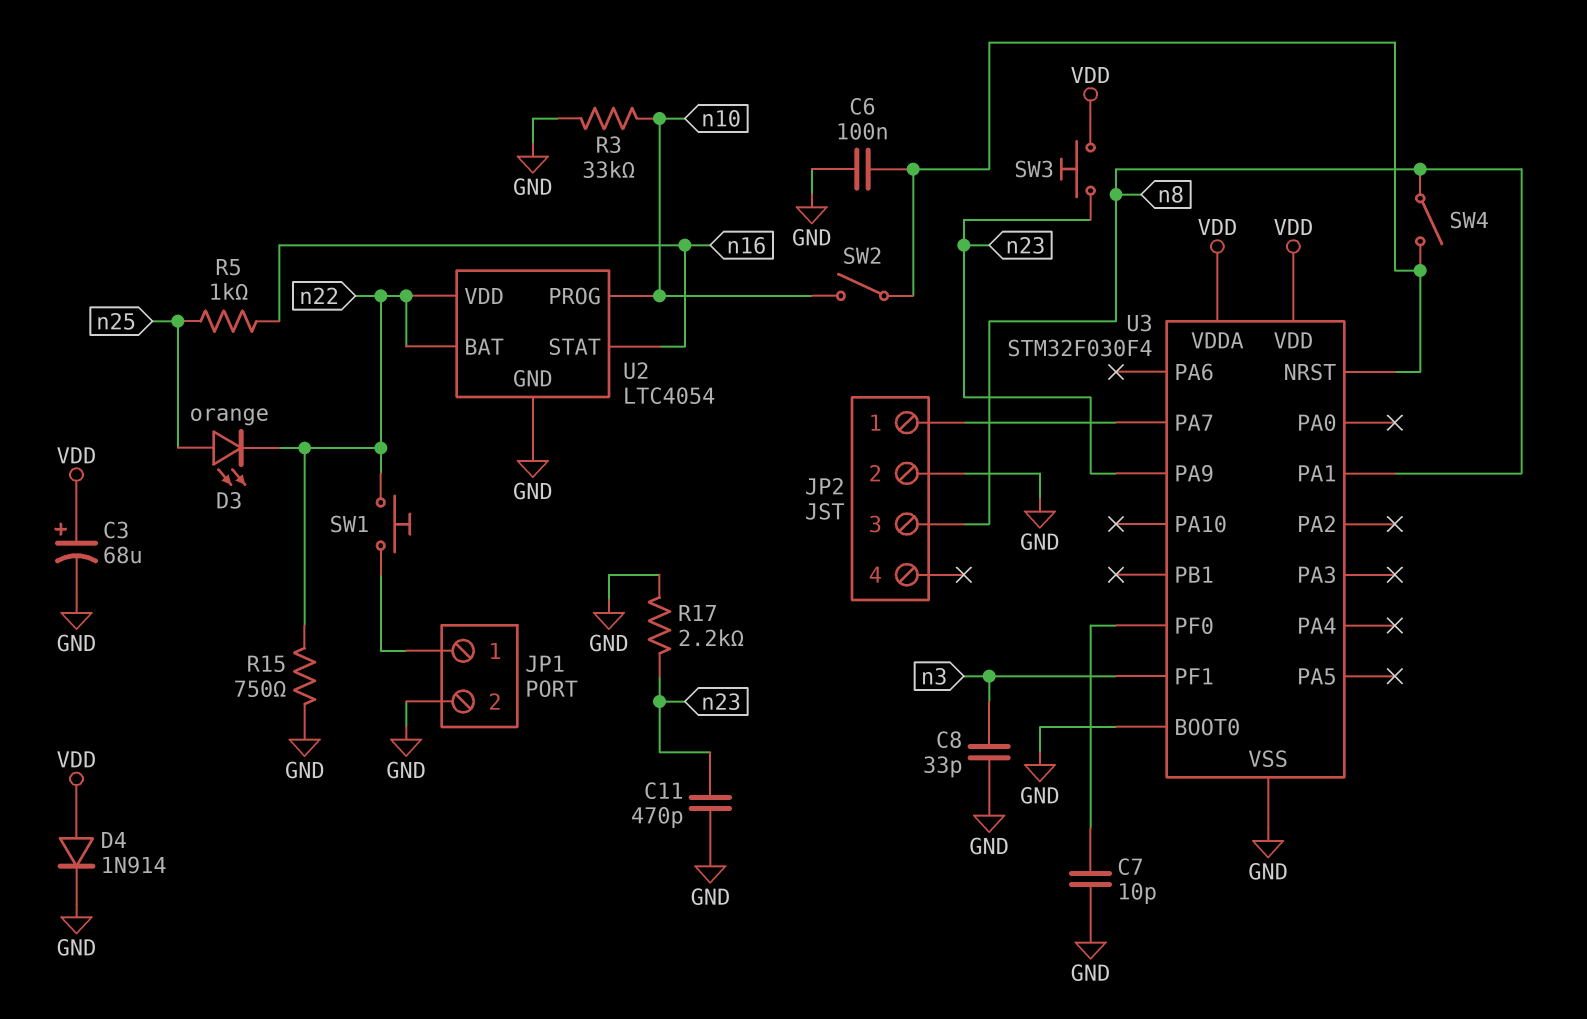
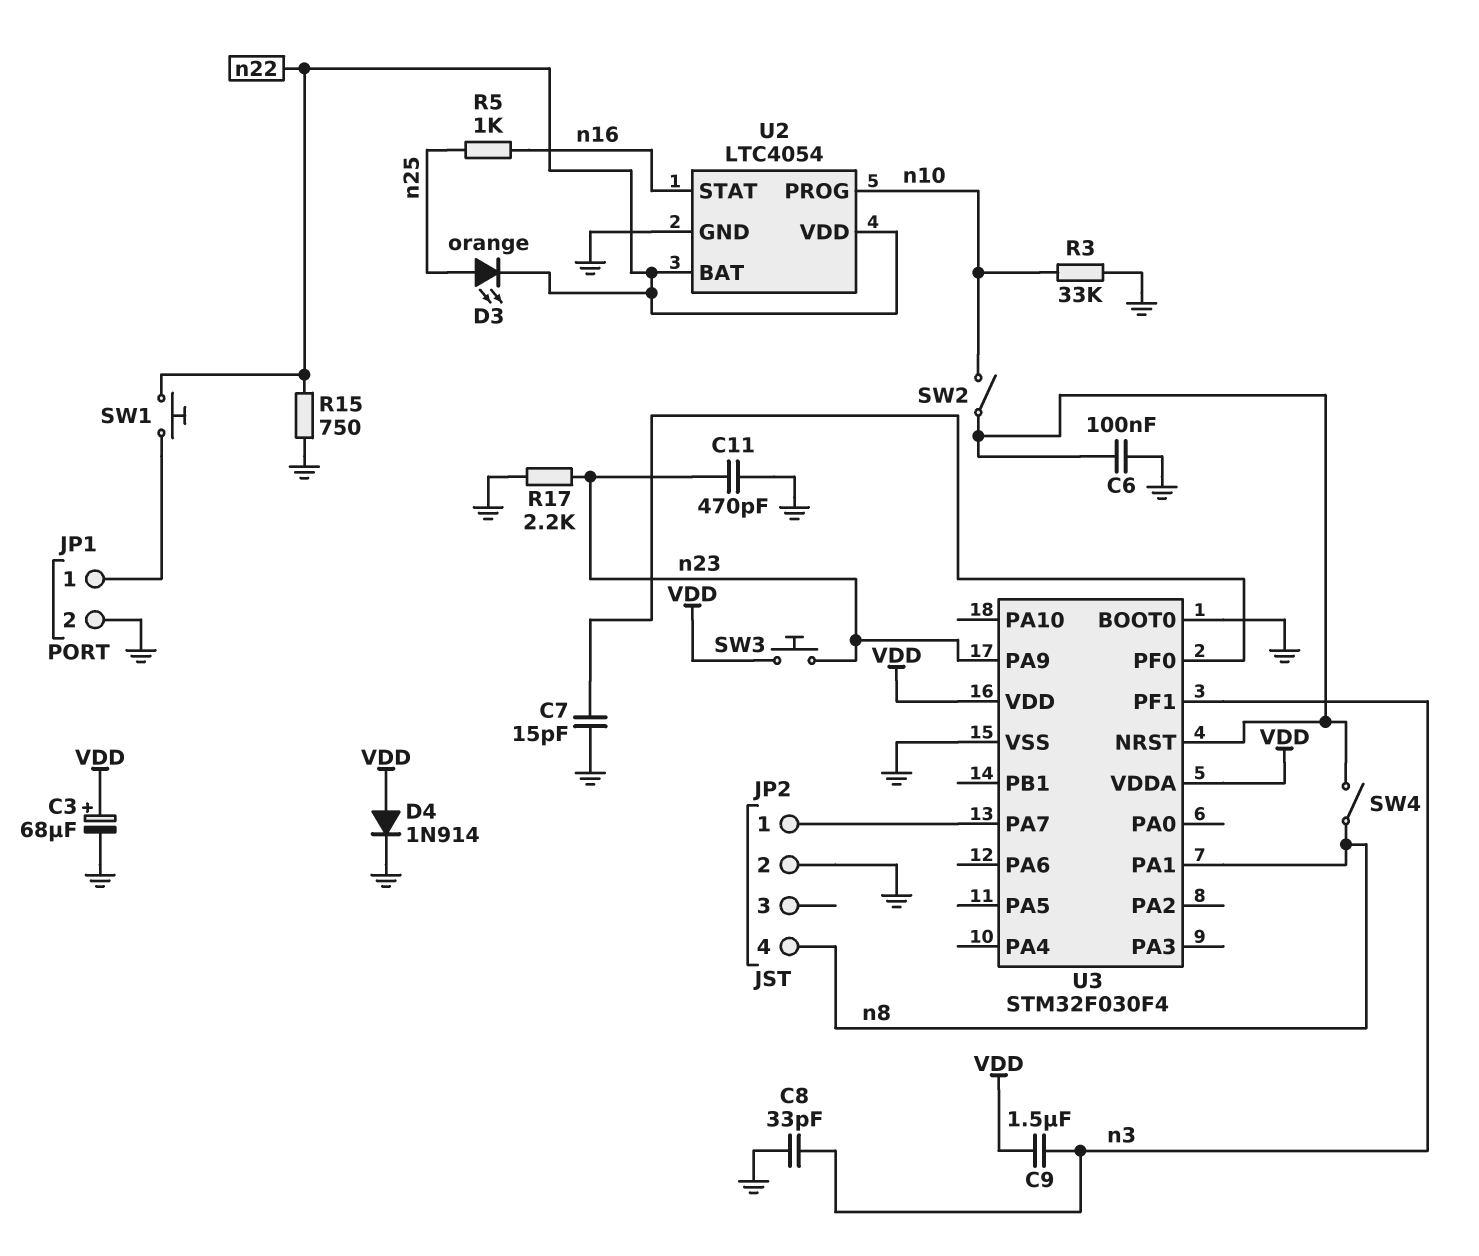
C7: 10pF (GND, U3/PF0) -> 15pF (GND, U3/PF0)
C9: none -> 1.5uF (VDD, n3)
JP2 pin 3: n8 -> none
JP2 pin 4: none -> n8

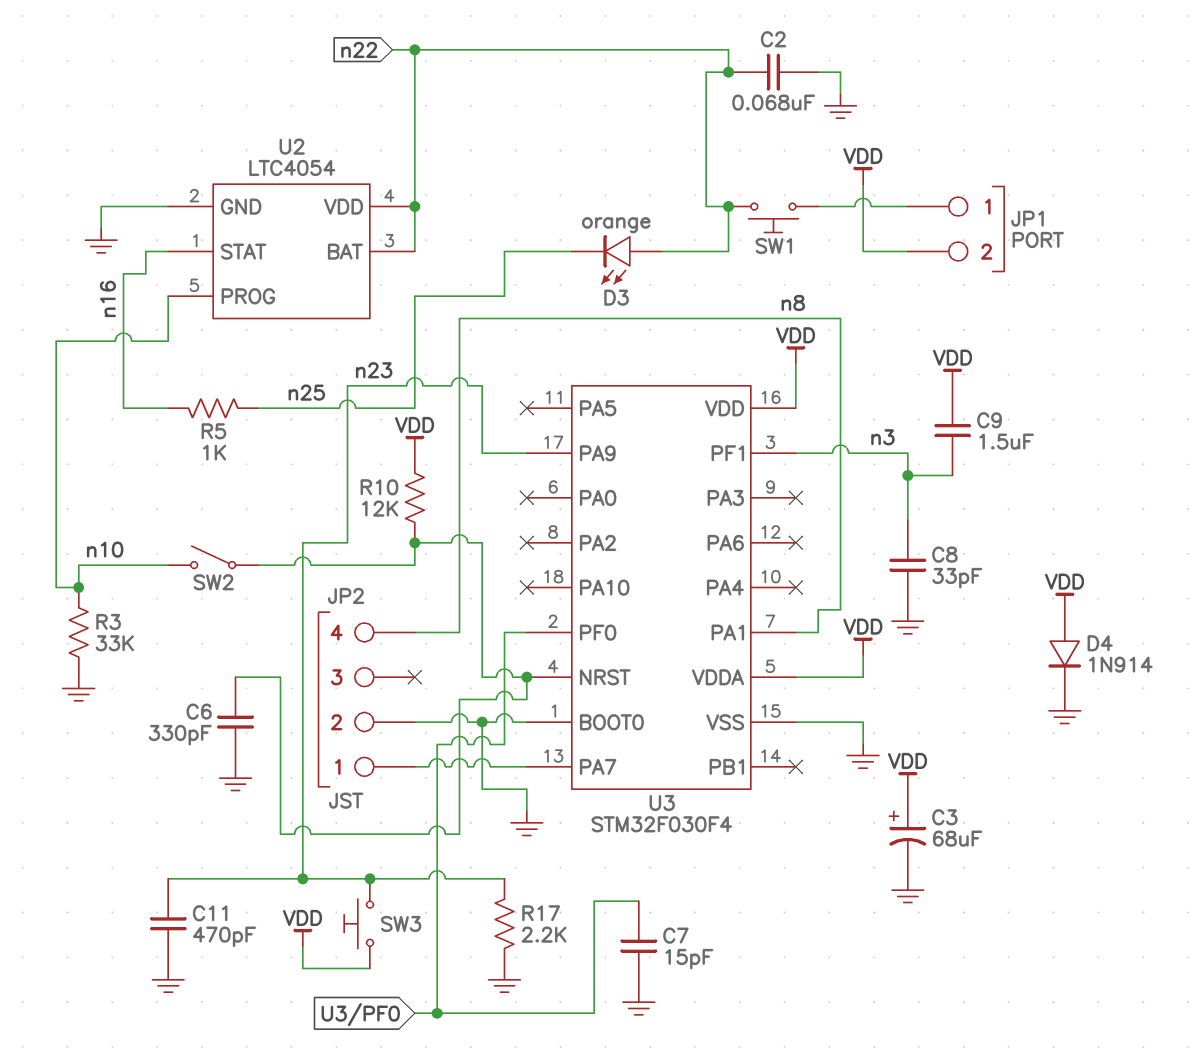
C2: none -> 68nF (GND, n22)
C6: 100nF (GND, U3/NRST) -> 330pF (GND, U3/NRST)
D3: LED orange (A n25, K n22) -> LED orange (A n22, K n25)
JP1 pin 2: GND -> VDD
R10: none -> 12k (U3/NRST, VDD)
R15: 750 (GND, n22) -> none
SW4: switch (U3/NRST, n8) -> none

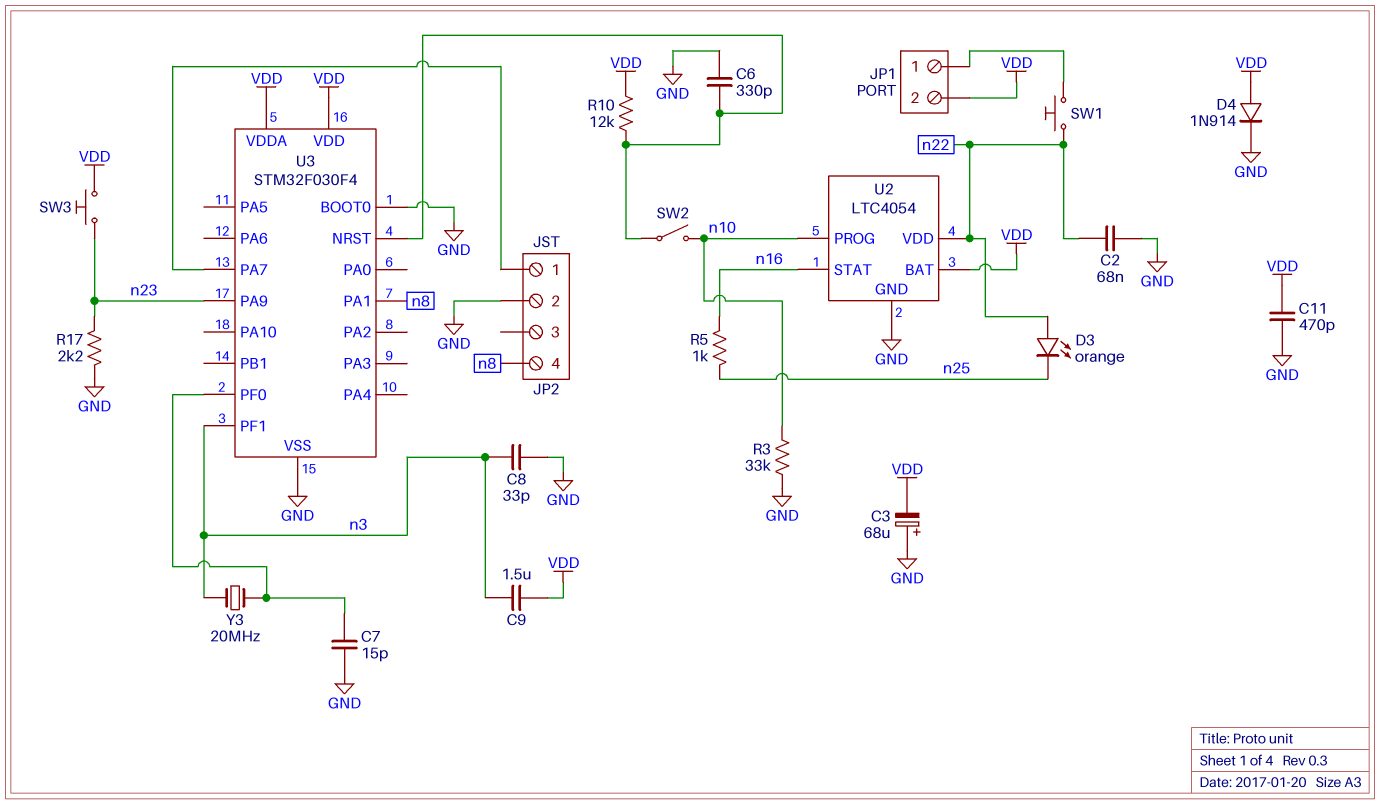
C3: 68uF (plus VDD, minus GND) -> 68uF (plus GND, minus VDD)
C11: 470pF (GND, n23) -> 470pF (GND, VDD)
U2 pin BAT: n22 -> VDD
Y3: none -> 20MHz (U3/PF0, n3)

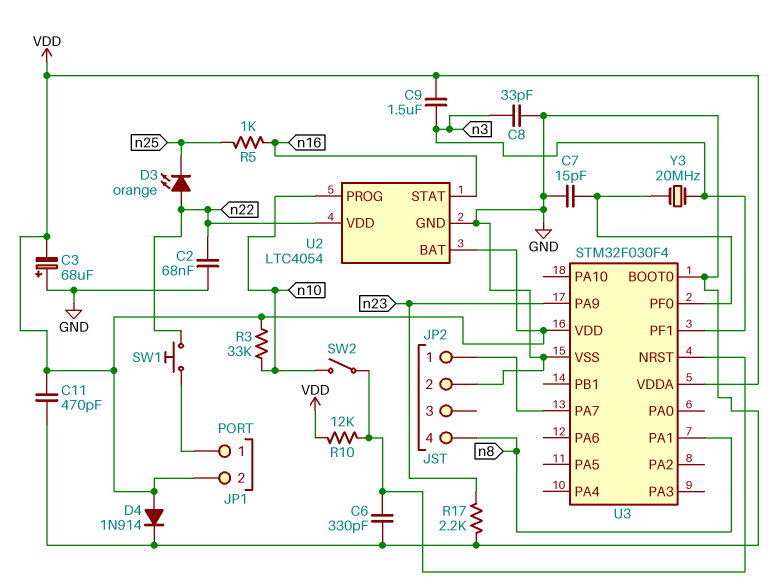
R3: 33k (GND, n10) -> 33k (VDD, n10)
SW3: button (VDD, n23) -> none

